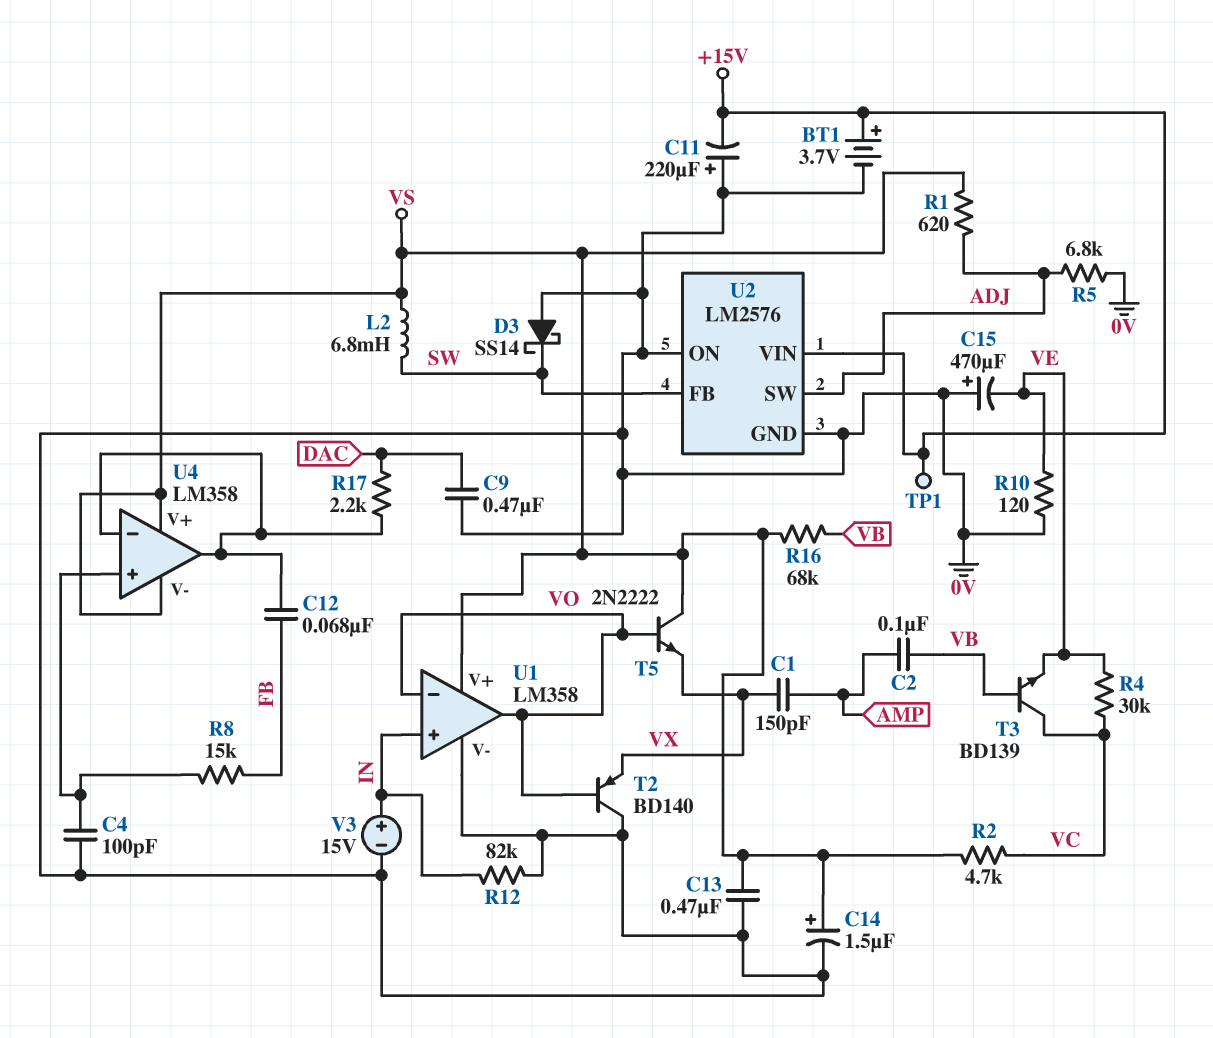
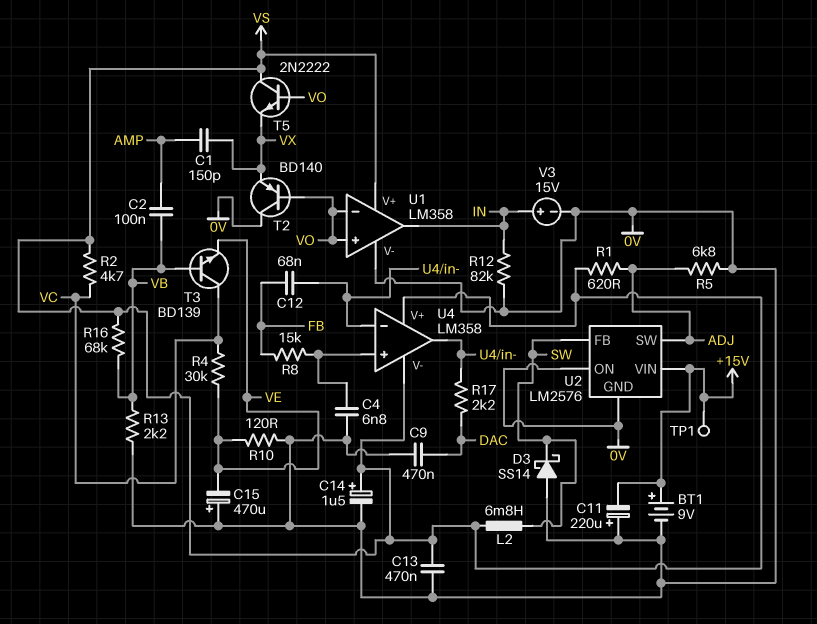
BT1: 3.7V (plus +15V, minus 0V) -> 9V (plus +15V, minus 0V)
C4: 100pF (0V, U4/in+) -> 6.8nF (0V, U4/in+)
R13: none -> 2.2k (0V, VB)
U1 pin in+: IN -> VO
U1 pin out: VO -> IN

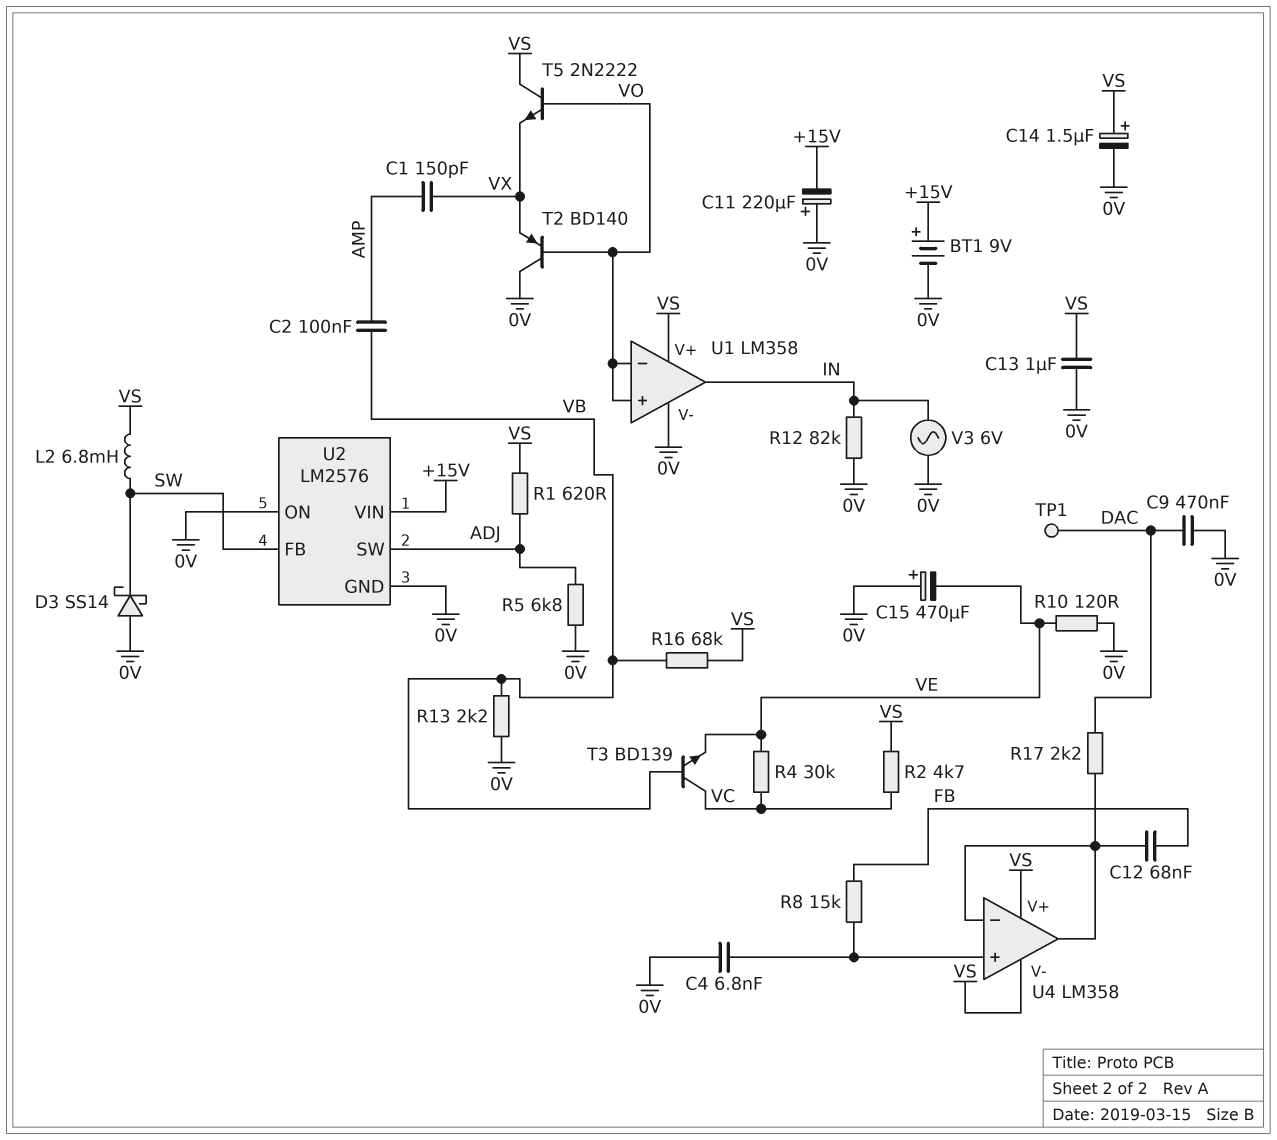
C13: 470nF (0V, VS) -> 1uF (0V, VS)
TP1: test point (+15V) -> test point (DAC)
V3: 15V (plus IN, minus 0V) -> AC 6V (0V, IN)

